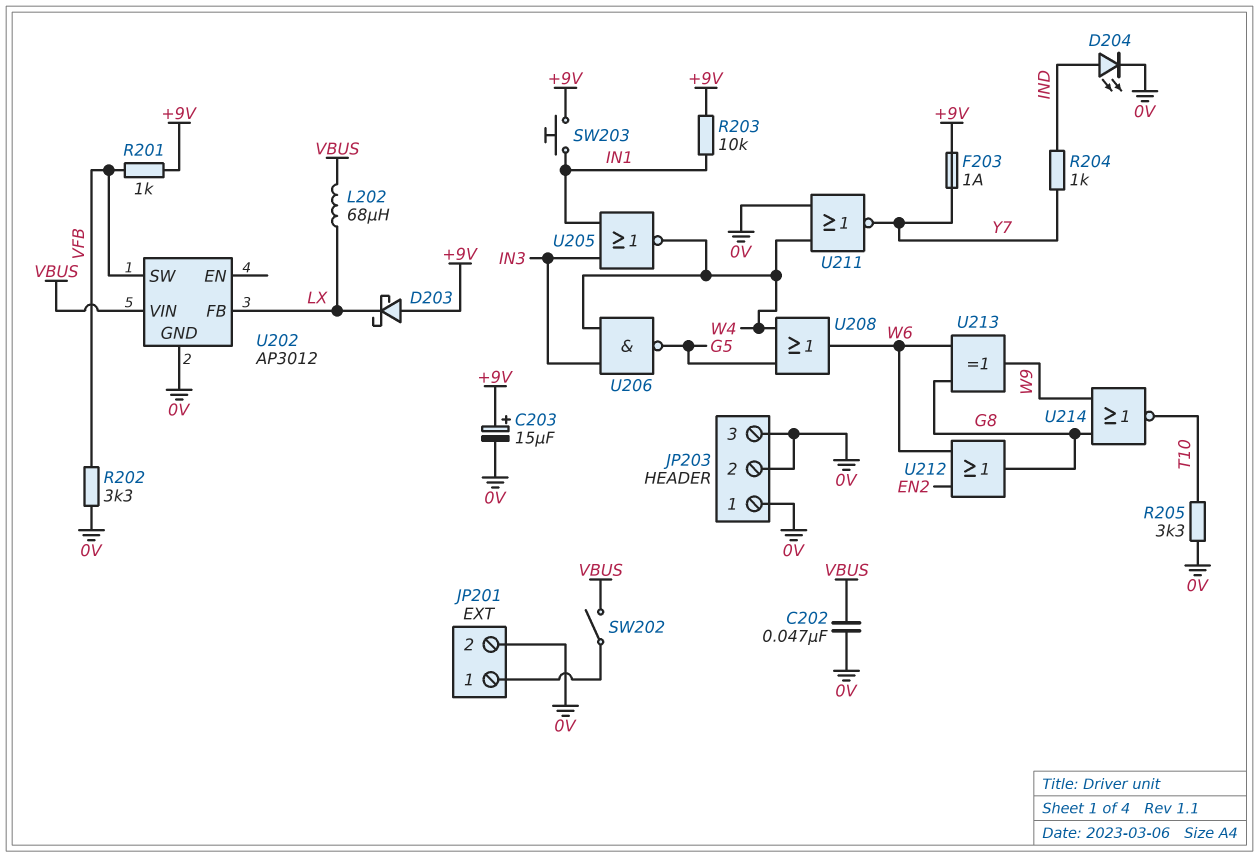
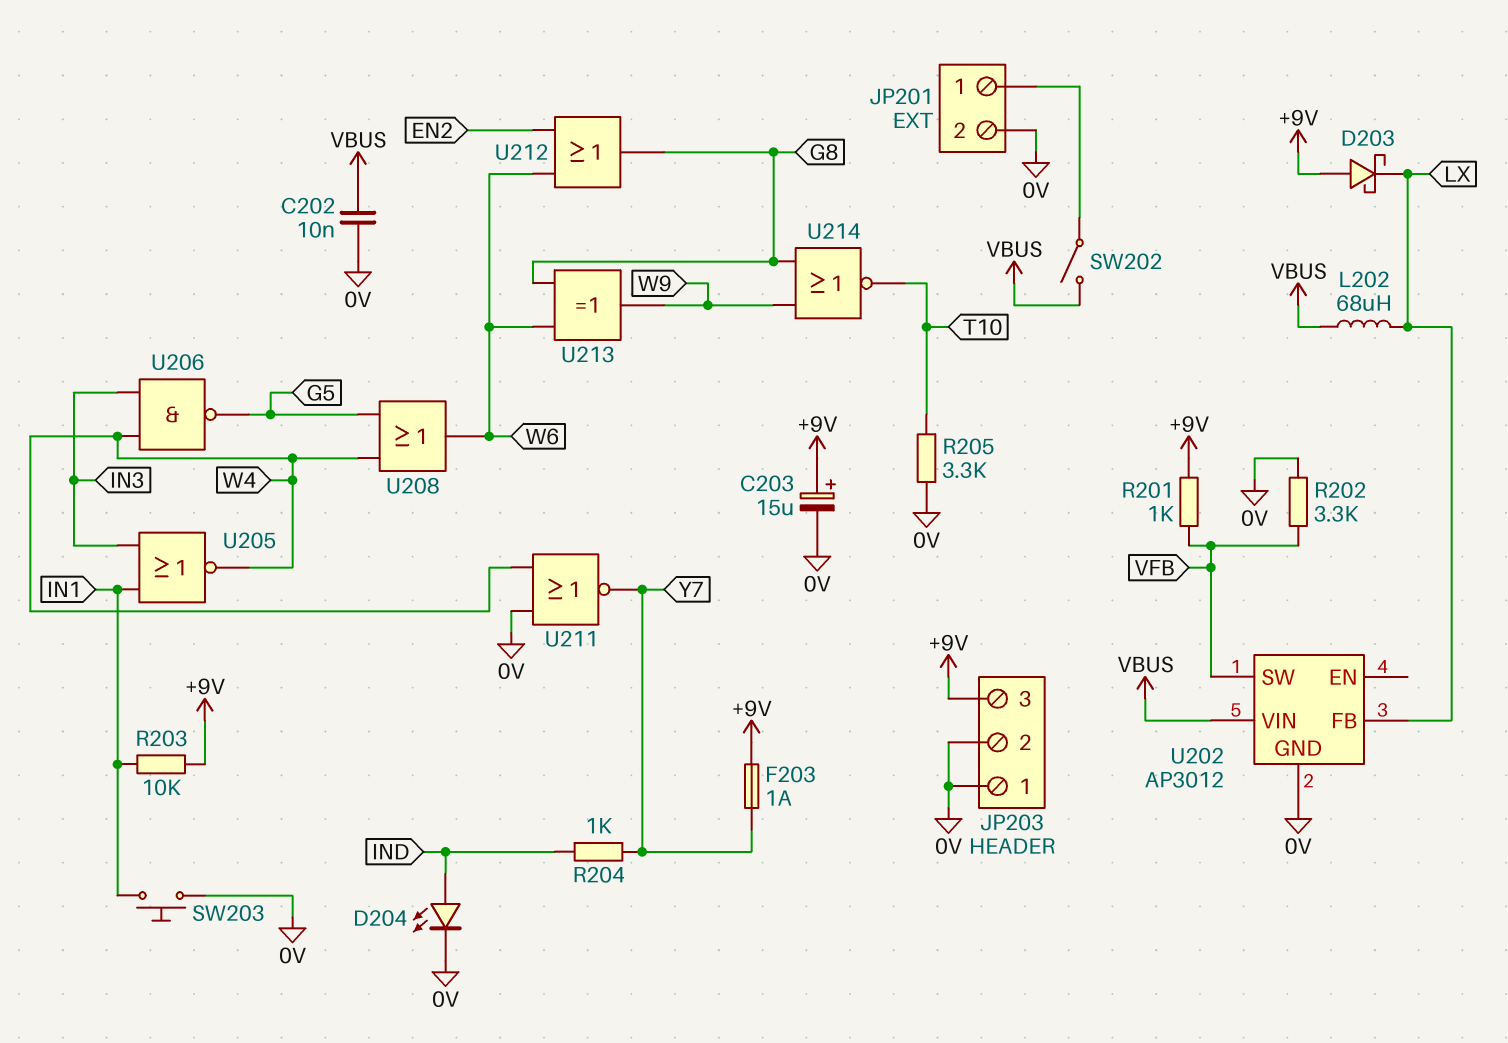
C202: 47nF (0V, VBUS) -> 10nF (0V, VBUS)
JP203 pin 3: 0V -> +9V
SW203: button (+9V, IN1) -> button (0V, IN1)

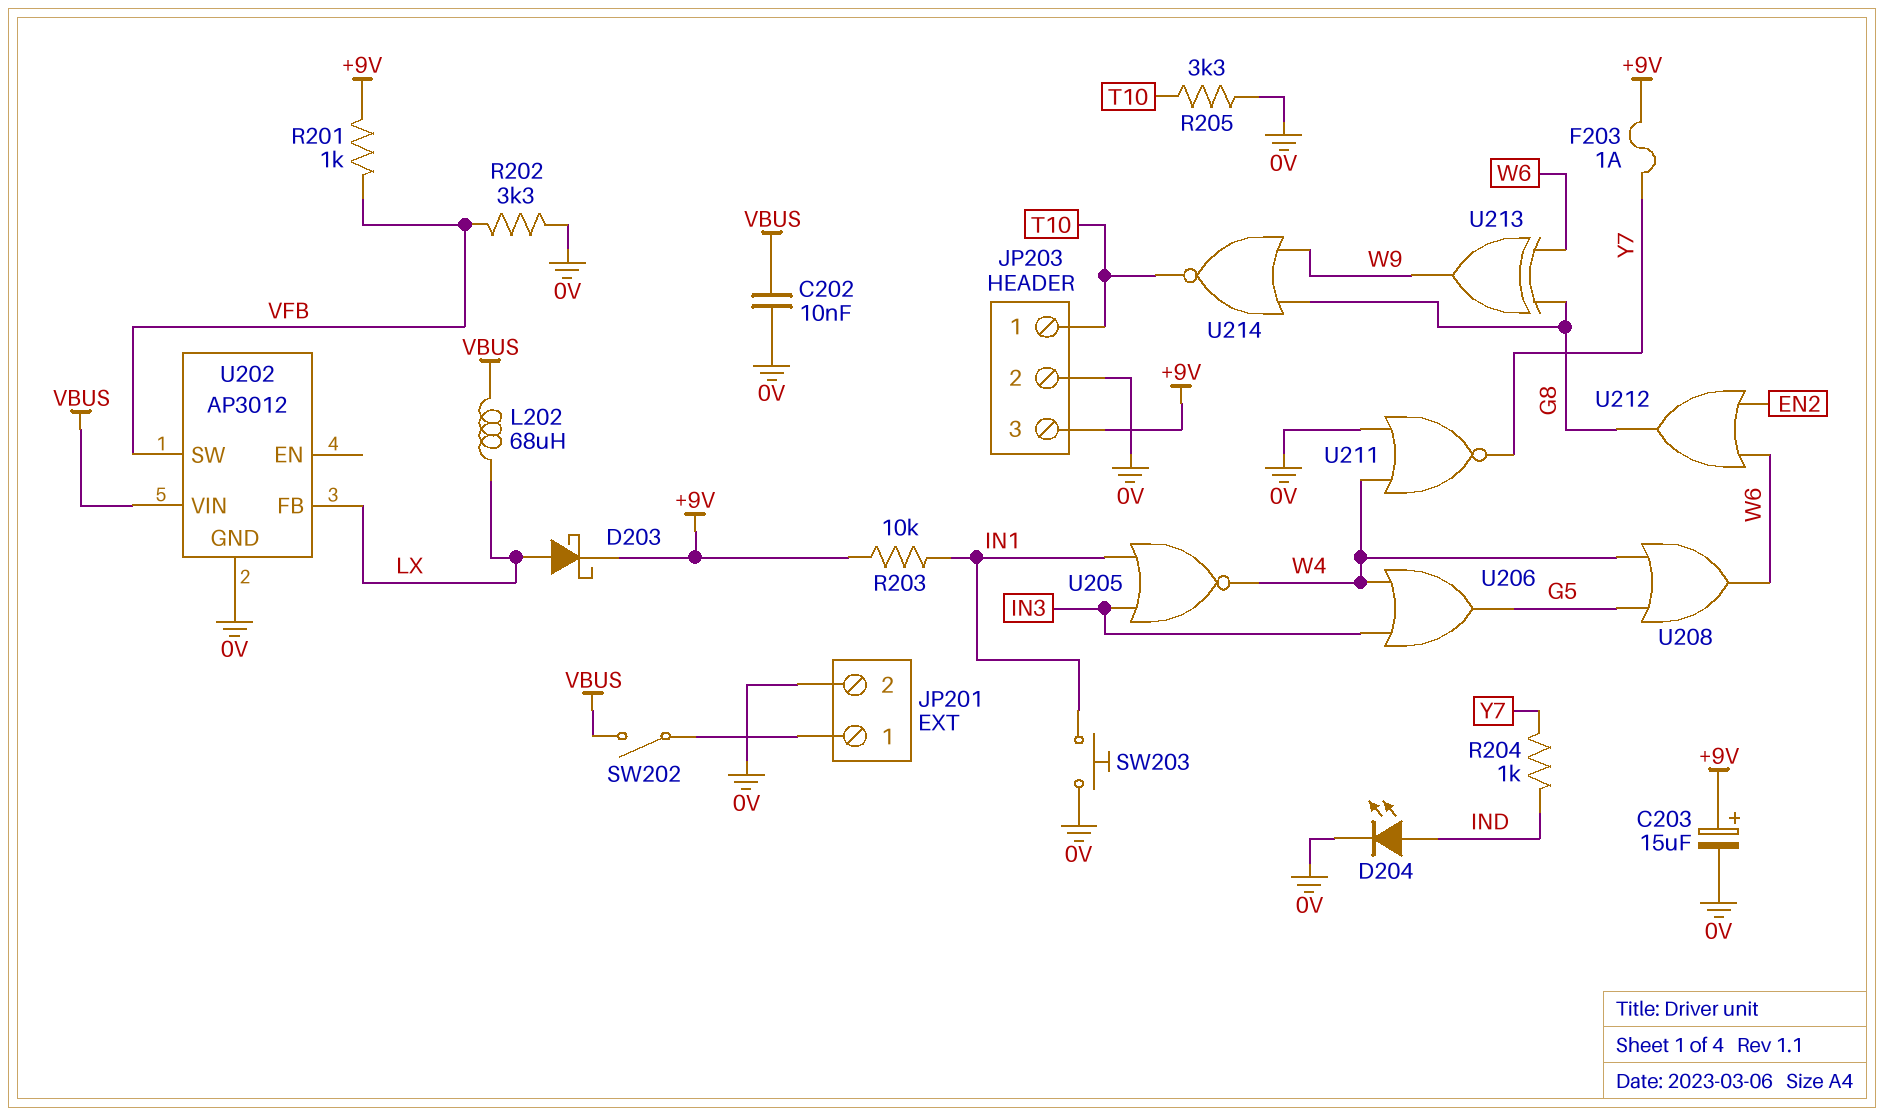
D203: schottky (A +9V, K LX) -> schottky (A LX, K +9V)
JP203 pin 1: 0V -> T10
U206: NAND (in IN3, in W4, out G5) -> OR (in IN3, in W4, out G5)

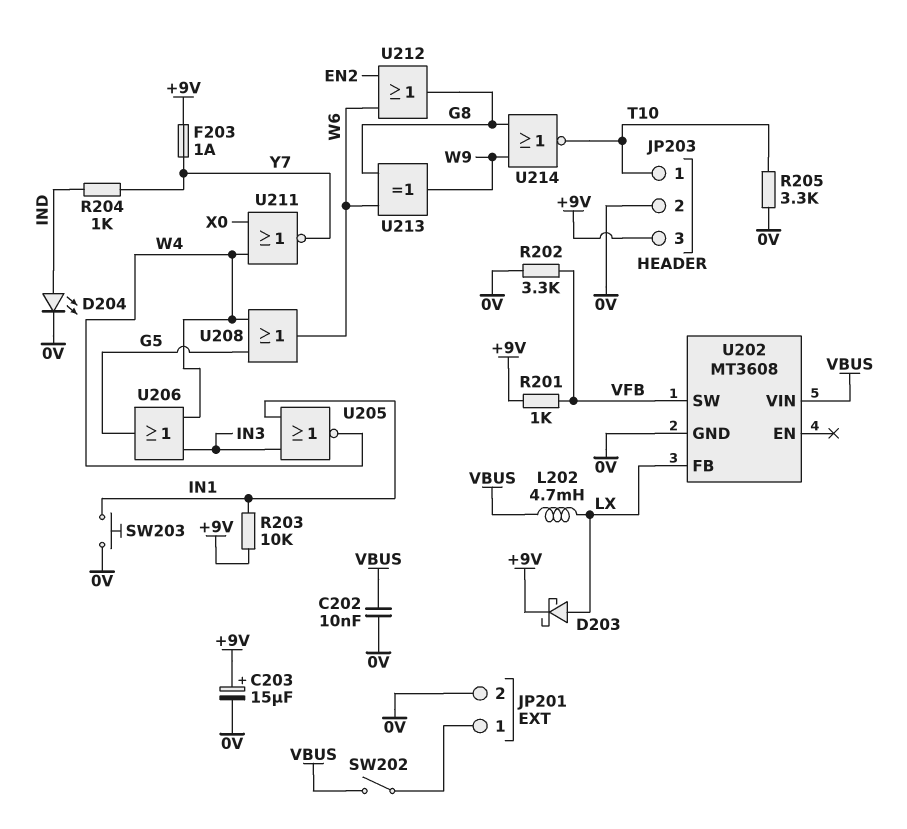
L202: 68uH (LX, VBUS) -> 4.7mH (LX, VBUS)
U202: AP3012 -> MT3608
U211: NOR (in 0V, in W4, out Y7) -> NOR (in W4, in X0, out Y7)

